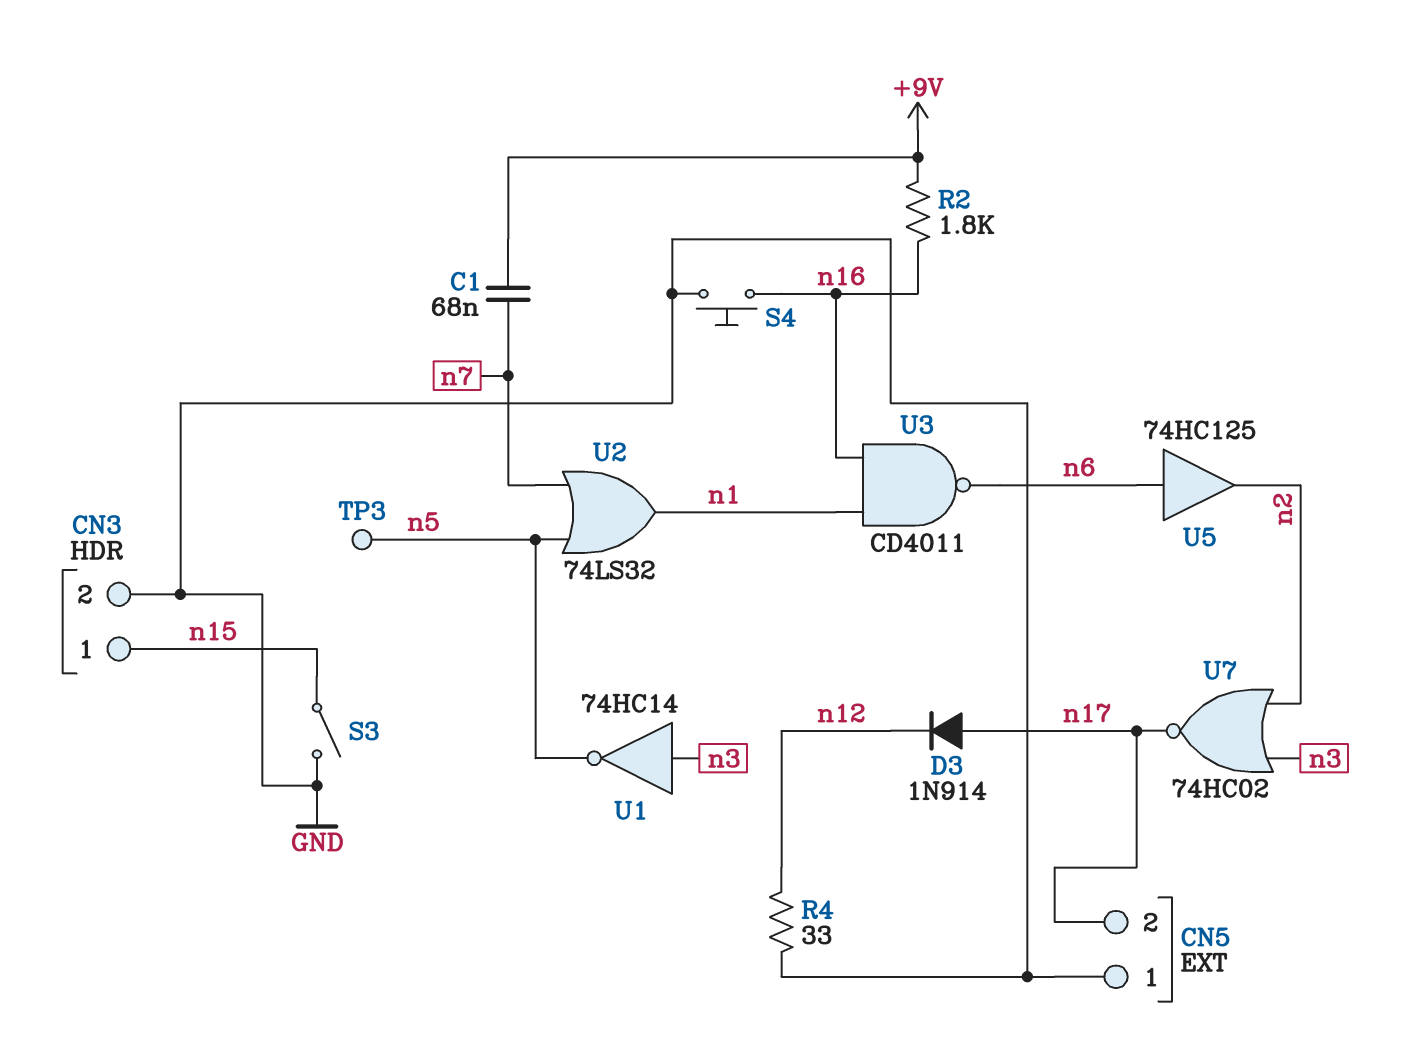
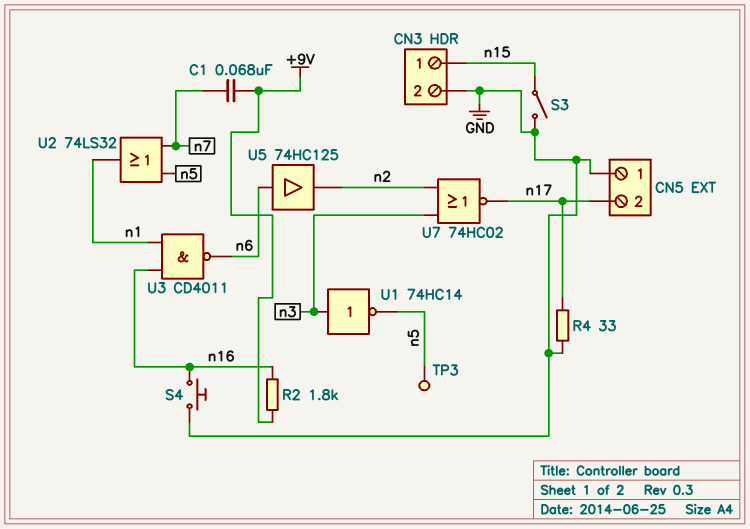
D3: diode 1N914 (A n17, K n12) -> none
R4: 33 (GND, n12) -> 33 (GND, n17)

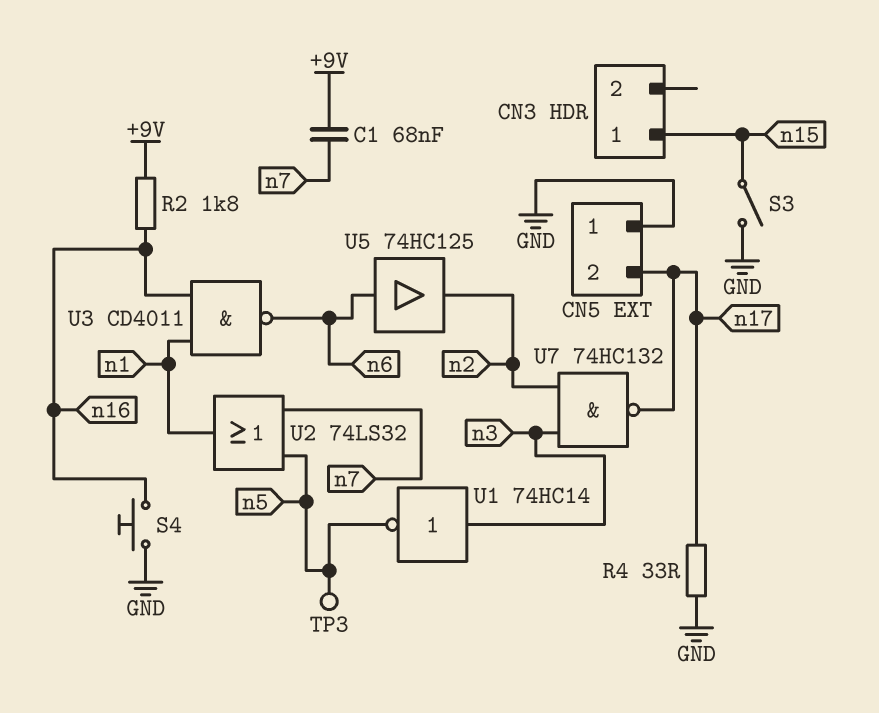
CN3 pin 2: GND -> none
U7: NOR 74HC02 (in n2, in n3, out n17) -> NAND 74HC132 (in n2, in n3, out n17)

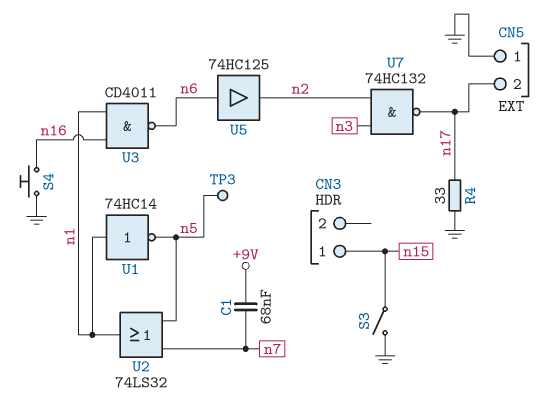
R2: 1.8k (+9V, n16) -> none
U1: NOT 74HC14 (in n3, out n5) -> NOT 74HC14 (in n1, out n5)

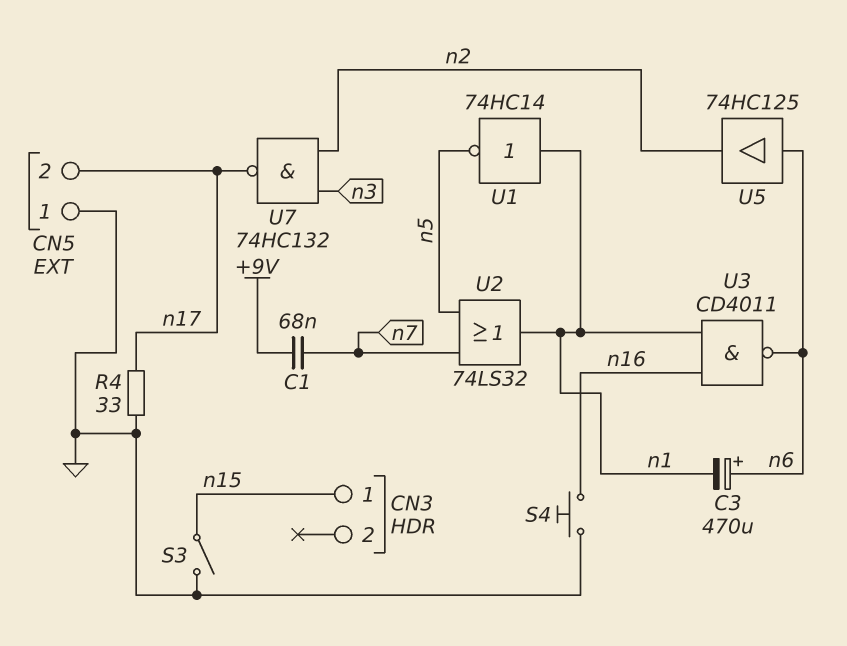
C3: none -> 470uF (plus n6, minus n1)
TP3: test point (n5) -> none

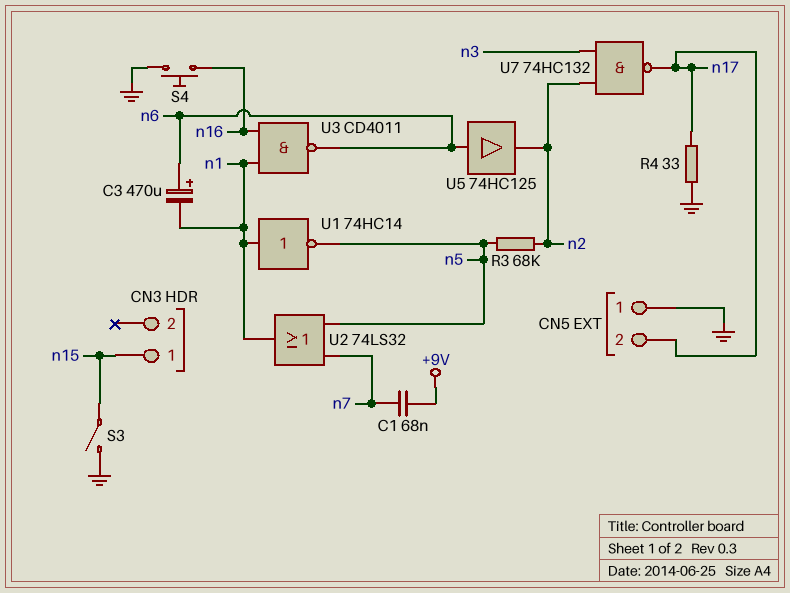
R3: none -> 68k (n2, n5)

